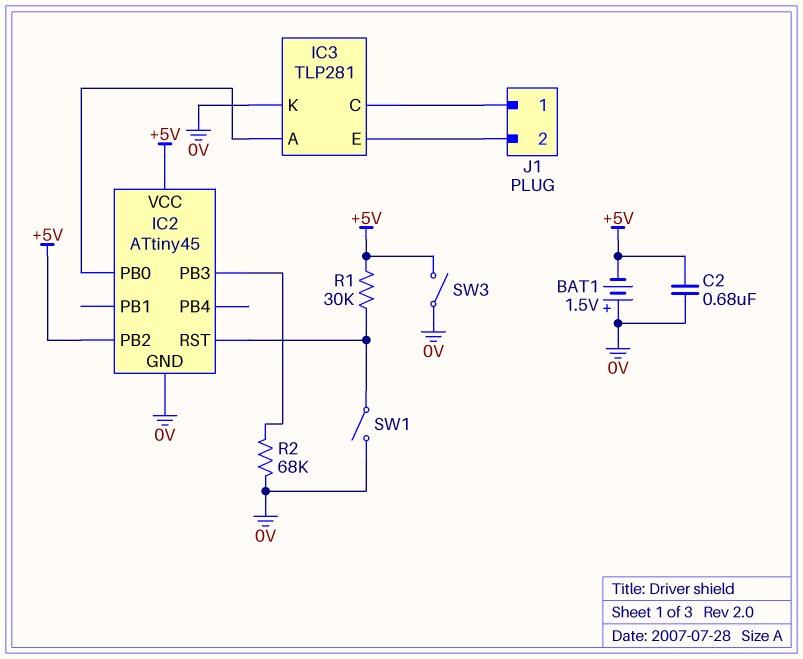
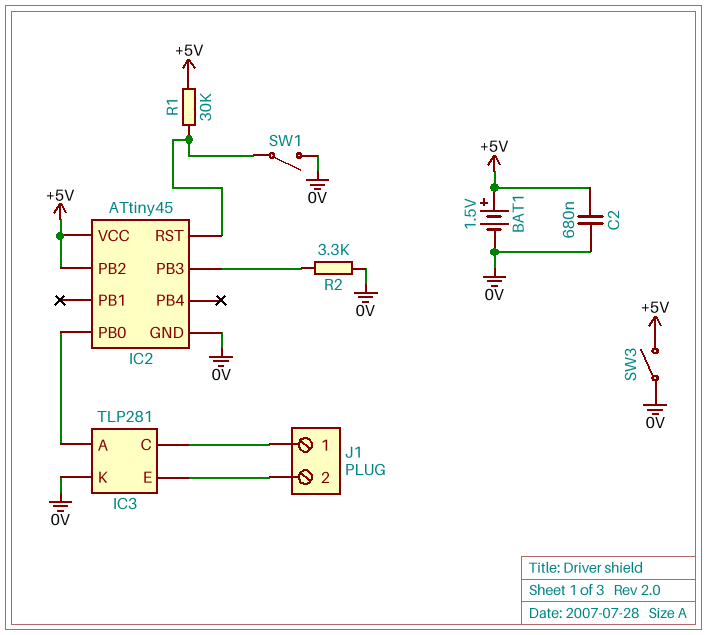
BAT1: 1.5V (plus 0V, minus +5V) -> 1.5V (plus +5V, minus 0V)
R2: 68k (0V, IC2/PB3) -> 3.3k (0V, IC2/PB3)

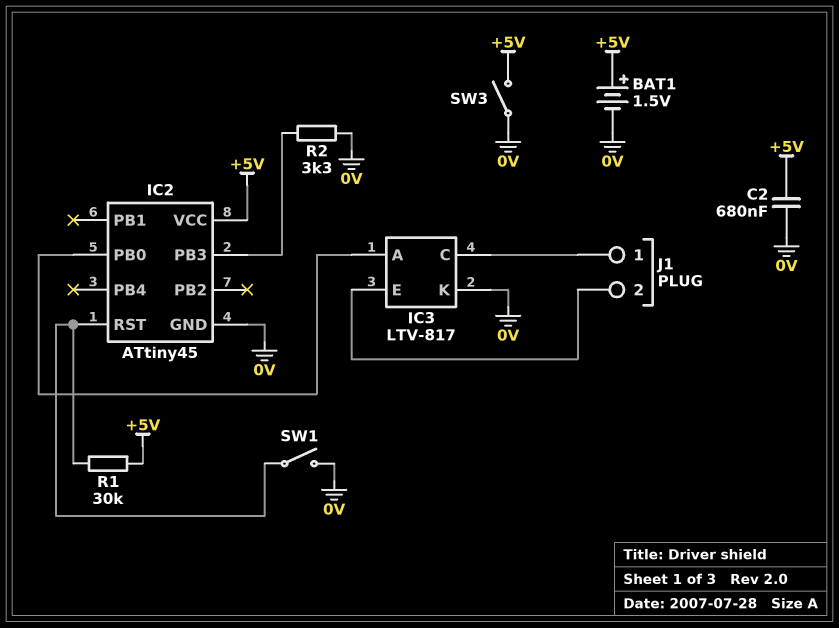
IC2 pin PB2: +5V -> none
IC3: TLP281 -> LTV-817

